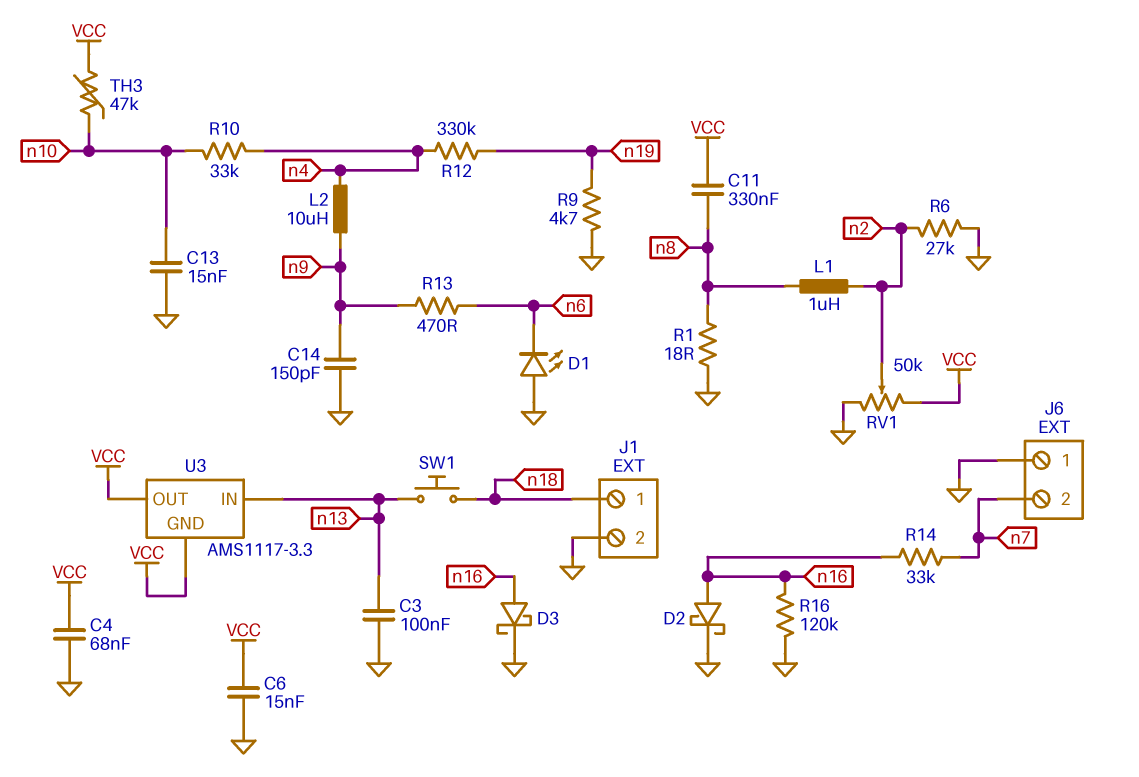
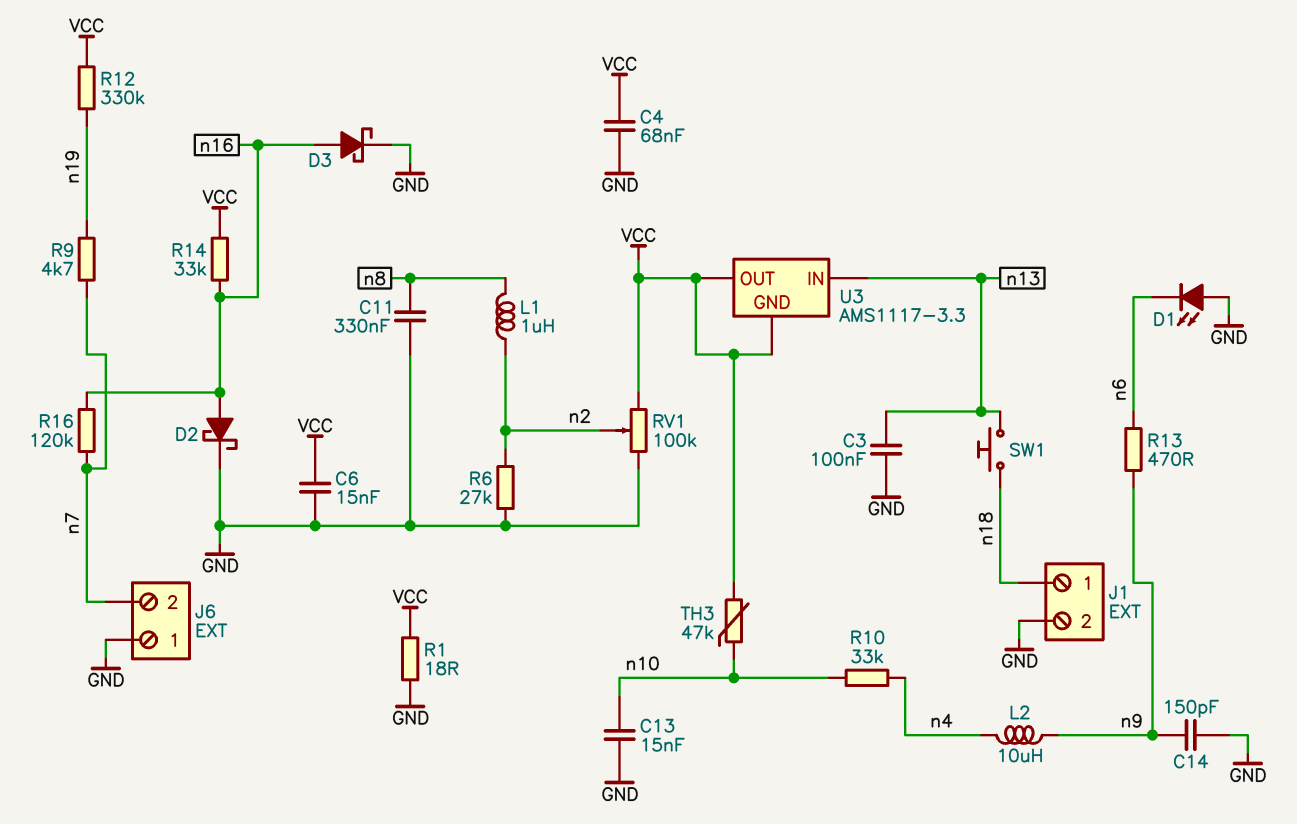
C11: 330nF (VCC, n8) -> 330nF (GND, n8)
R1: 18 (GND, n8) -> 18 (GND, VCC)
R9: 4.7k (GND, n19) -> 4.7k (n7, n19)
R12: 330k (n4, n19) -> 330k (VCC, n19)
R14: 33k (n7, n16) -> 33k (VCC, n16)
R16: 120k (GND, n16) -> 120k (n7, n16)
RV1: 50k (GND, VCC, wiper n2) -> 100k (GND, VCC, wiper n2)

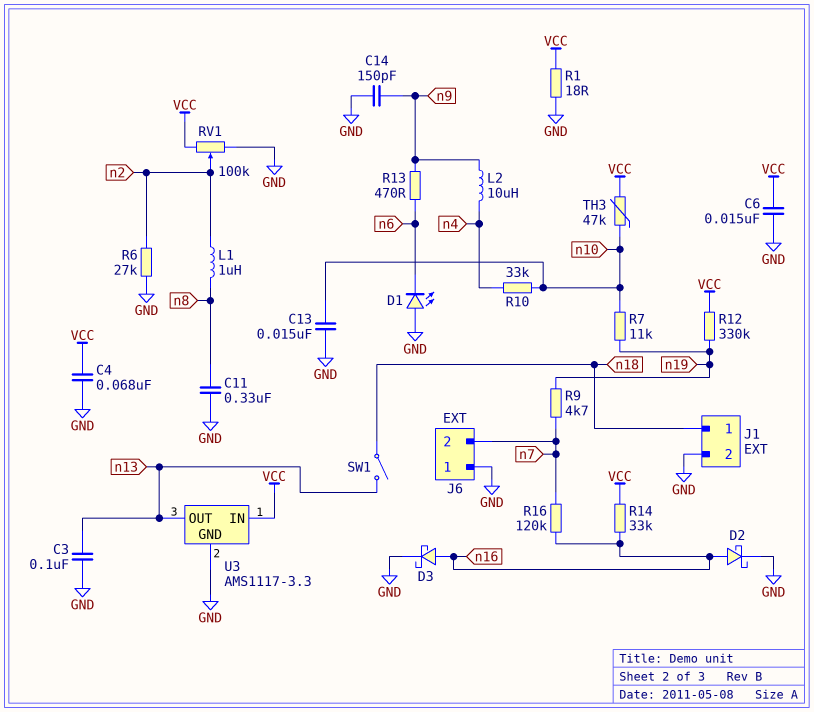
R7: none -> 11k (n10, n19)
SW1: button (n13, n18) -> switch (n13, n18)
U3 pin GND: VCC -> GND
U3 pin IN: n13 -> VCC
U3 pin OUT: VCC -> n13

